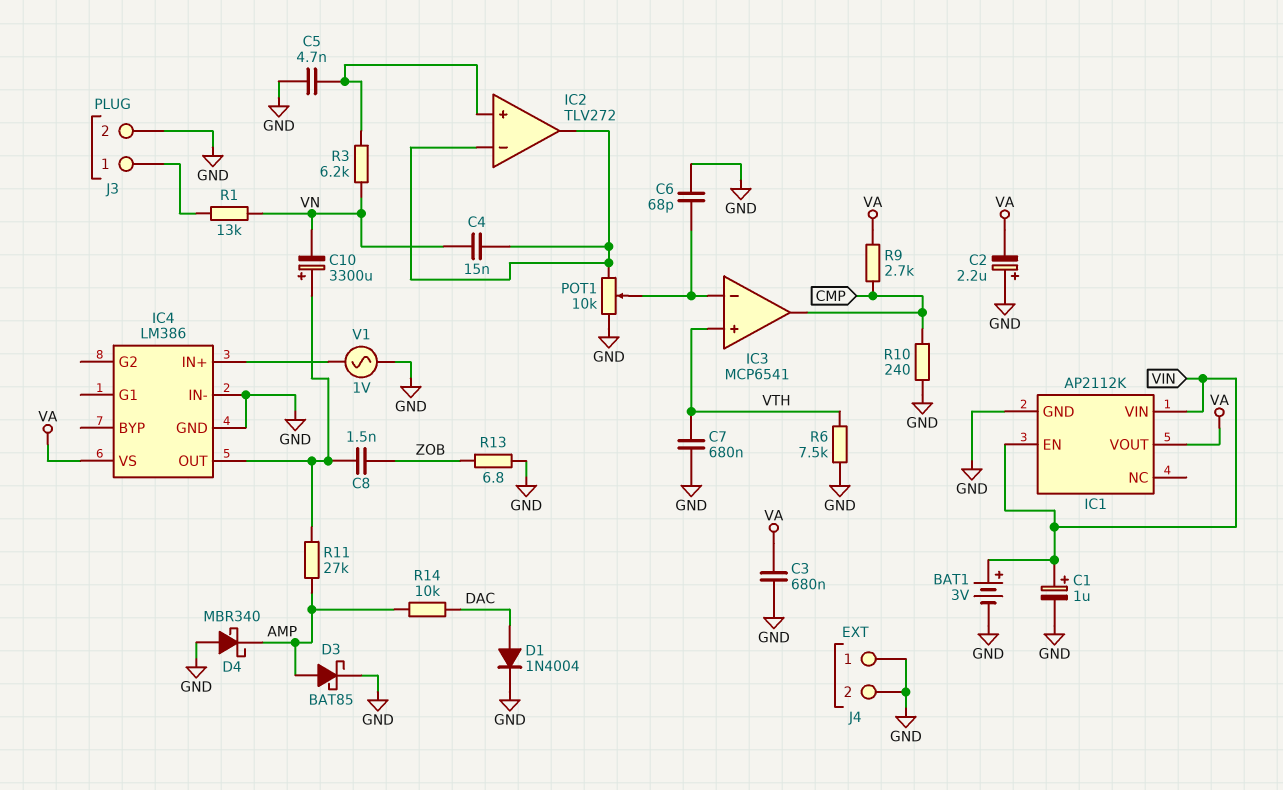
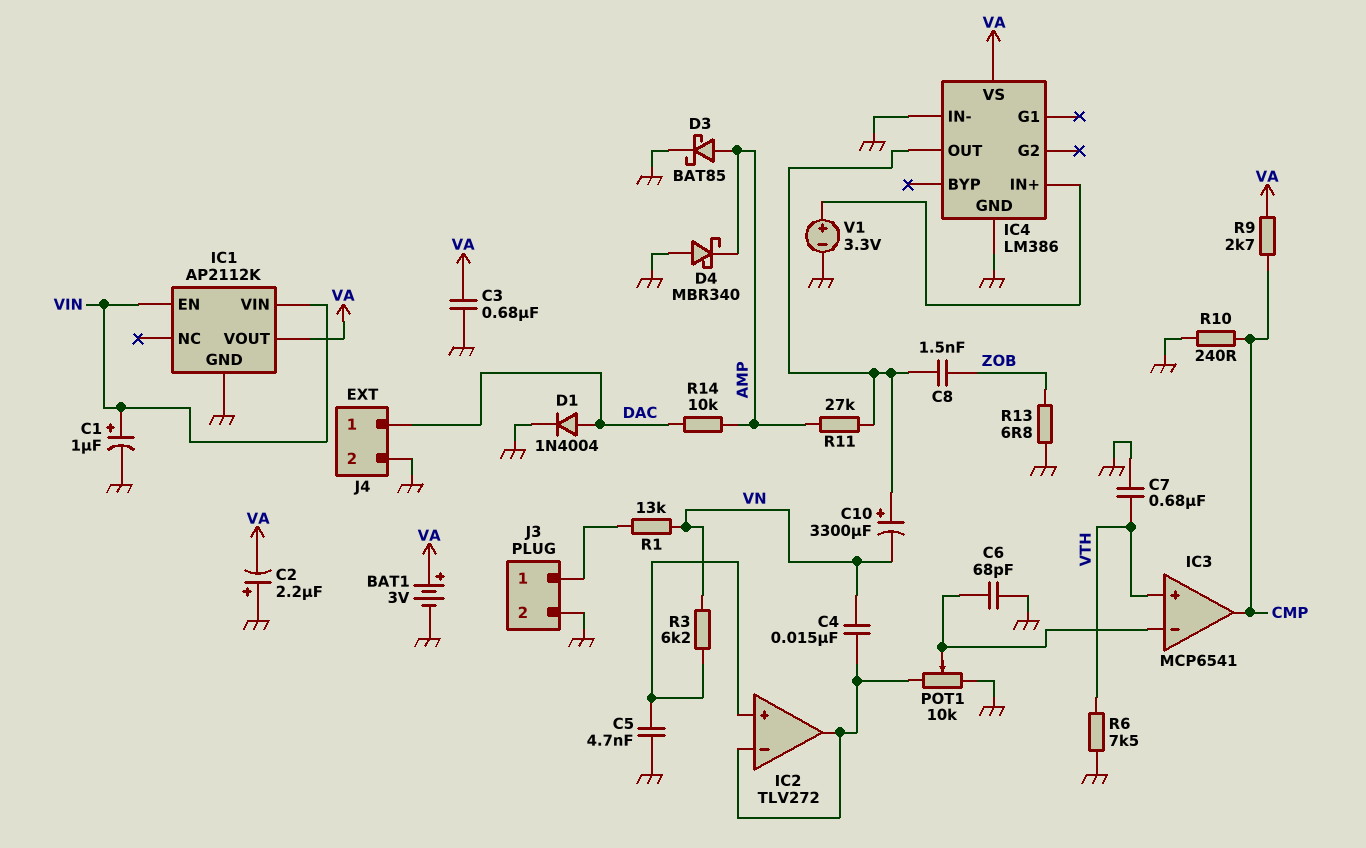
BAT1: 3V (plus VIN, minus GND) -> 3V (plus VA, minus GND)
J4 pin 1: GND -> DAC
V1: AC 1V (GND, IC4/IN+) -> 3.3V (plus IC4/IN+, minus GND)

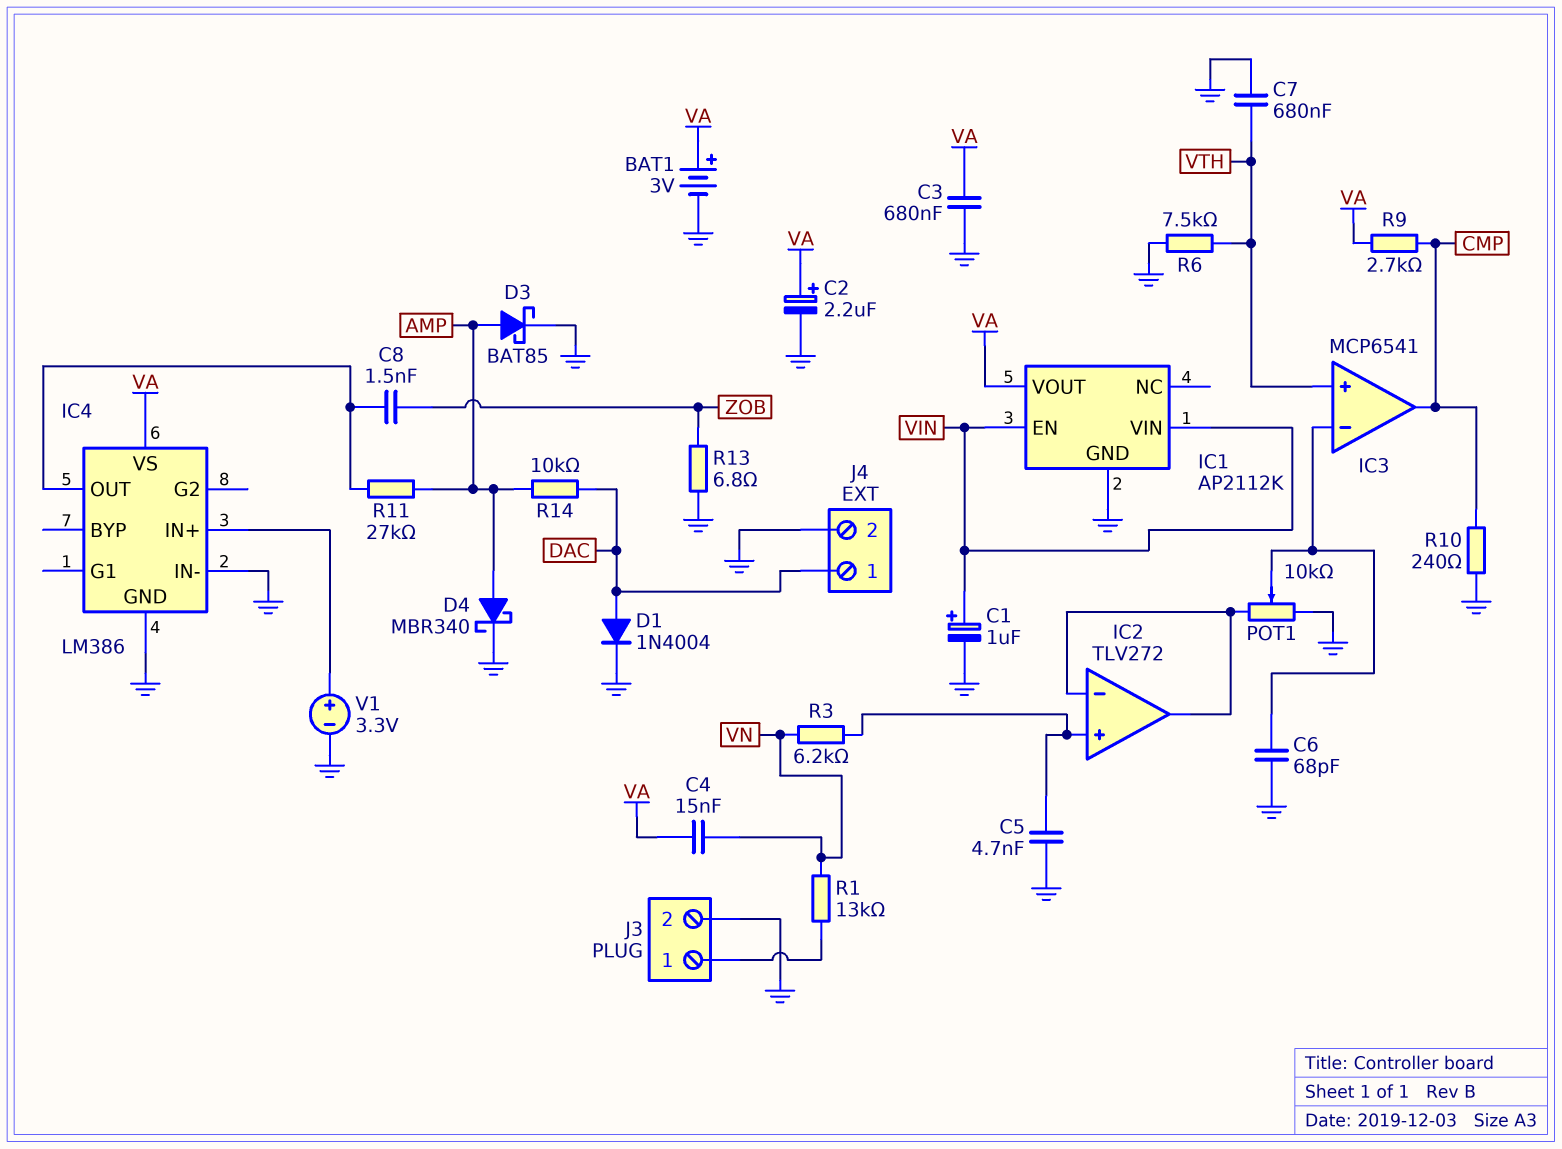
C2: 2.2uF (plus GND, minus VA) -> 2.2uF (plus VA, minus GND)
C4: 15nF (IC2/in-, VN) -> 15nF (VA, VN)
C10: 3300uF (plus IC4/OUT, minus VN) -> none
D4: schottky MBR340 (A GND, K AMP) -> schottky MBR340 (A AMP, K GND)

